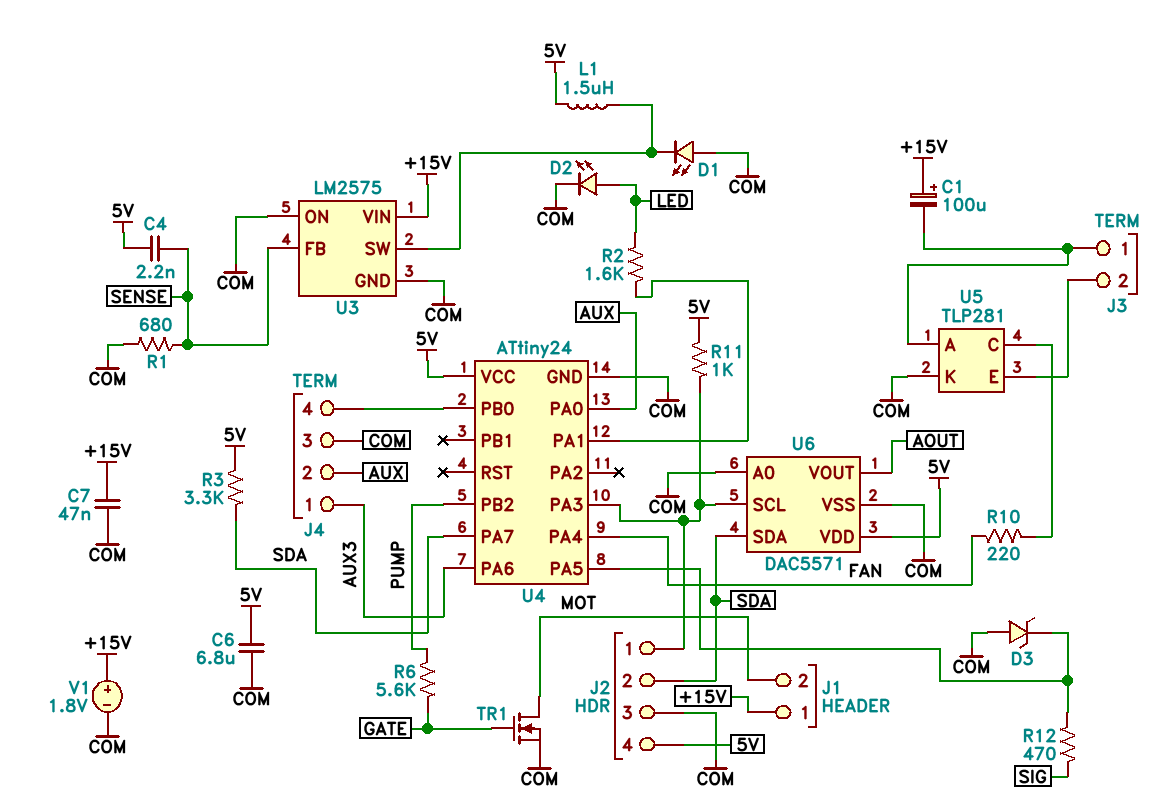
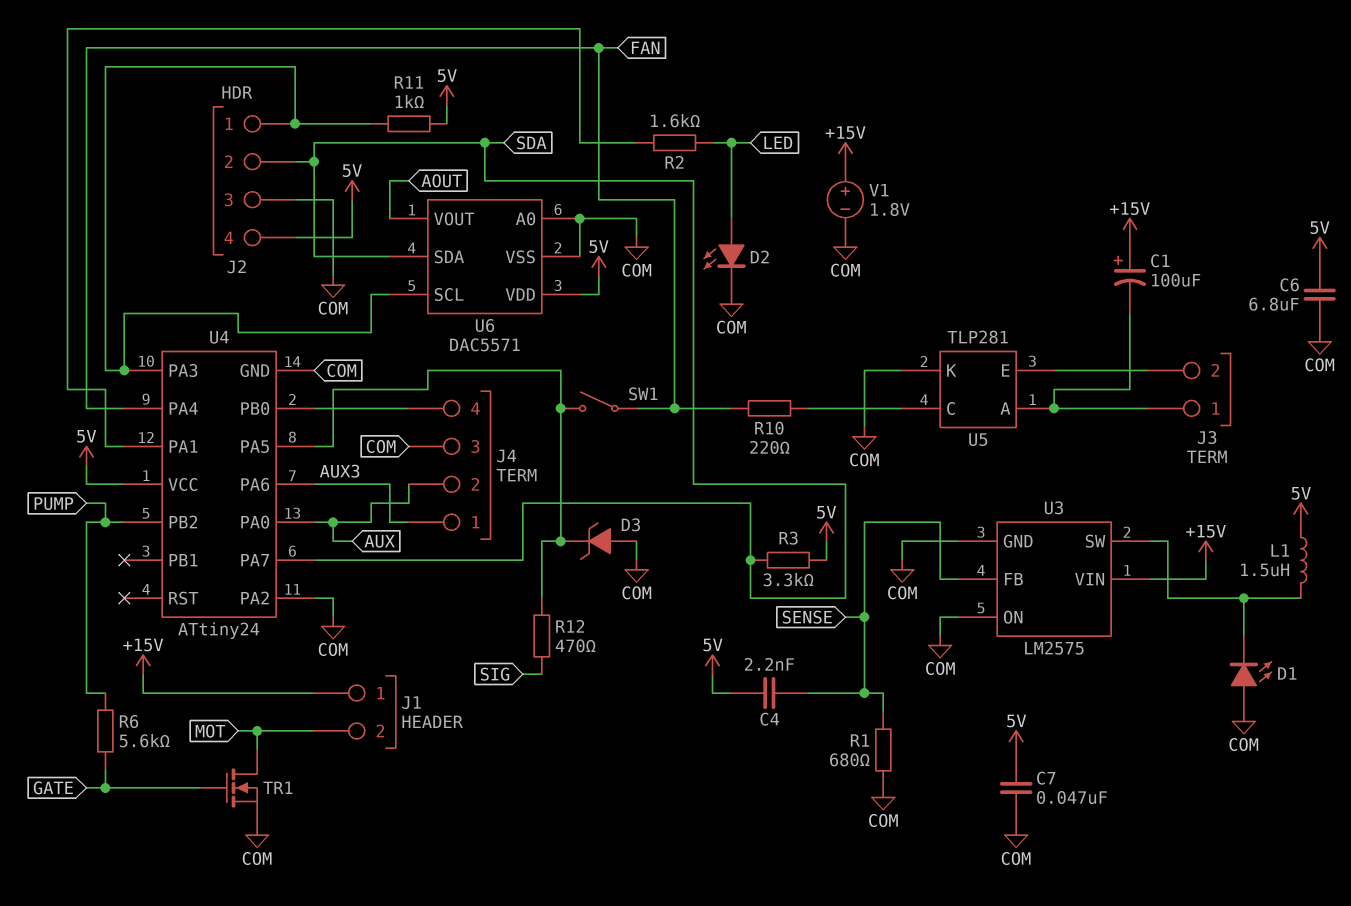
C7: 47nF (+15V, COM) -> 47nF (5V, COM)
SW1: none -> switch (FAN, U4/PA5)
U4 pin PA2: none -> COM

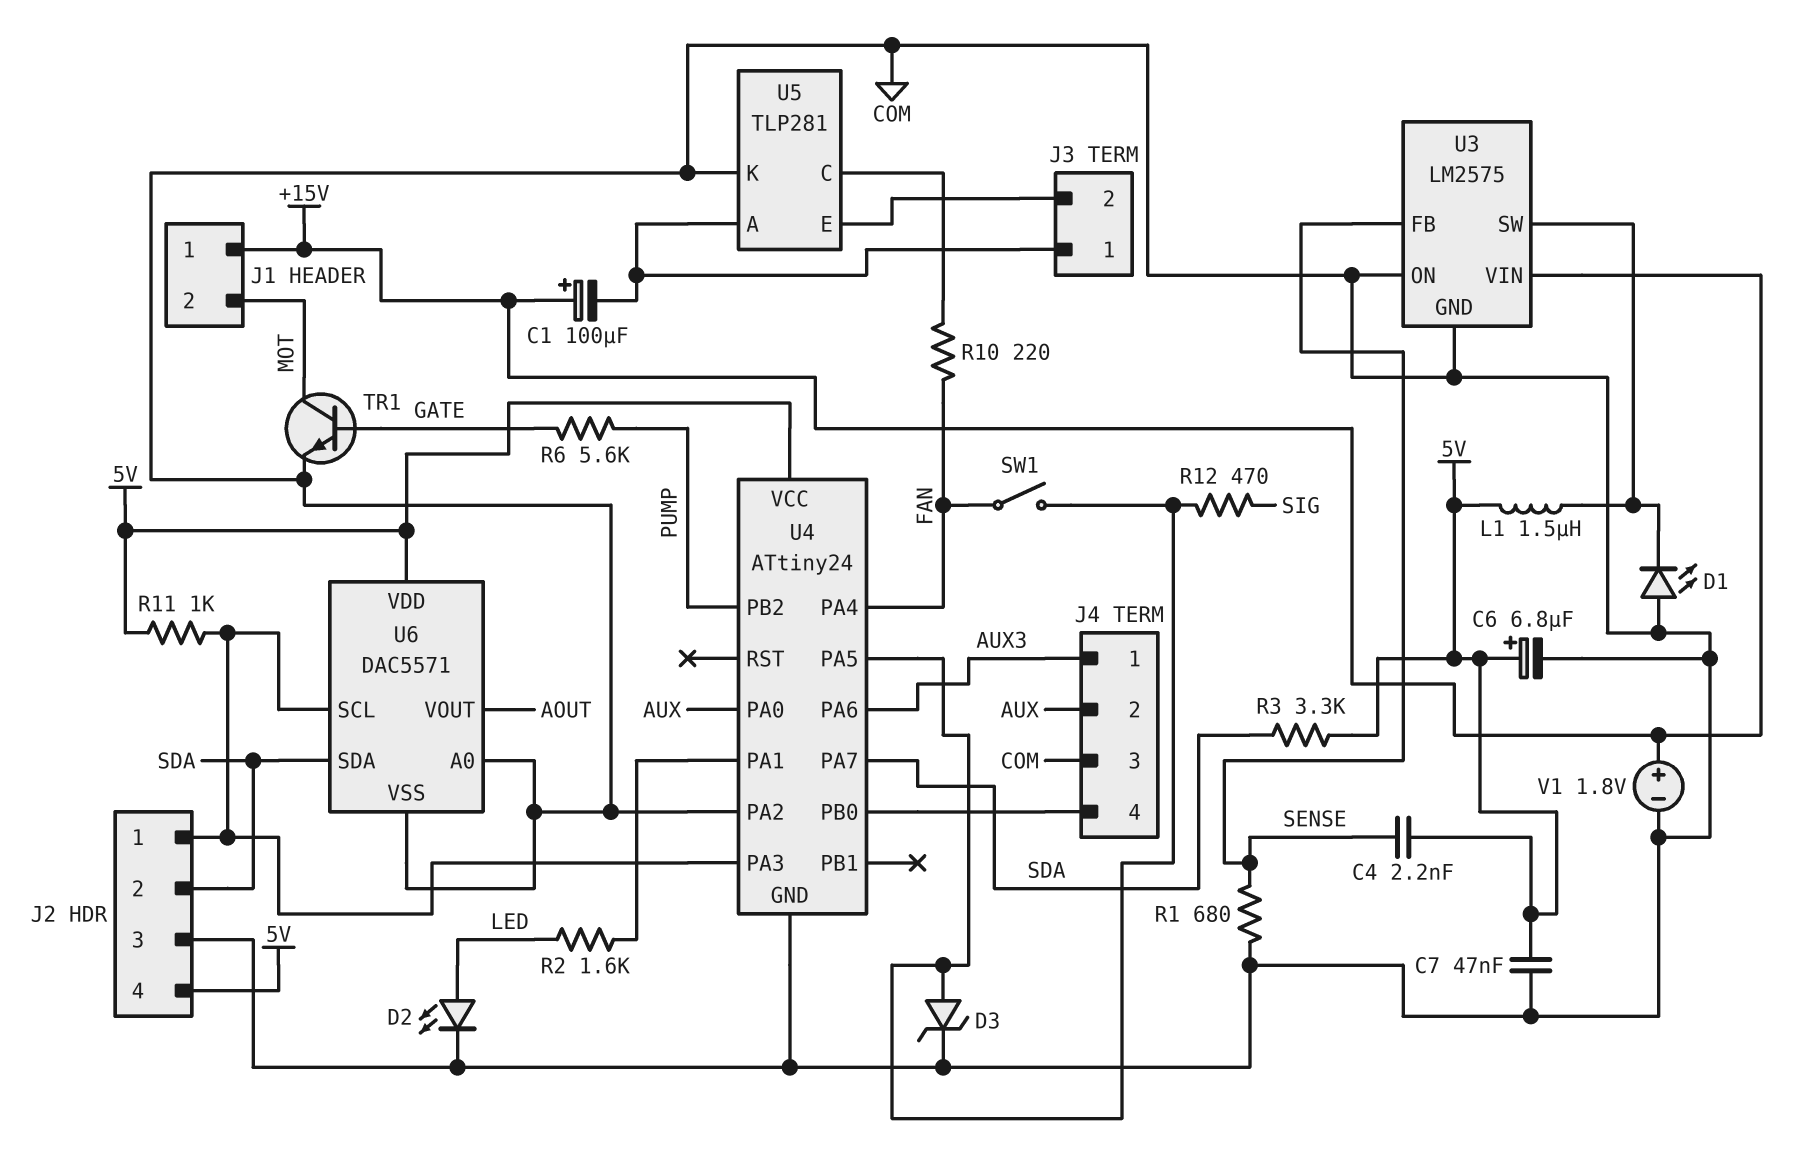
C6: 6.8uF (5V, COM) -> 6.8uF (plus 5V, minus COM)
D3: zener (A COM, K U4/PA5) -> zener (A U4/PA5, K COM)
TR1: NMOS (G GATE, D MOT, S COM) -> NPN (B GATE, C MOT, E COM)

